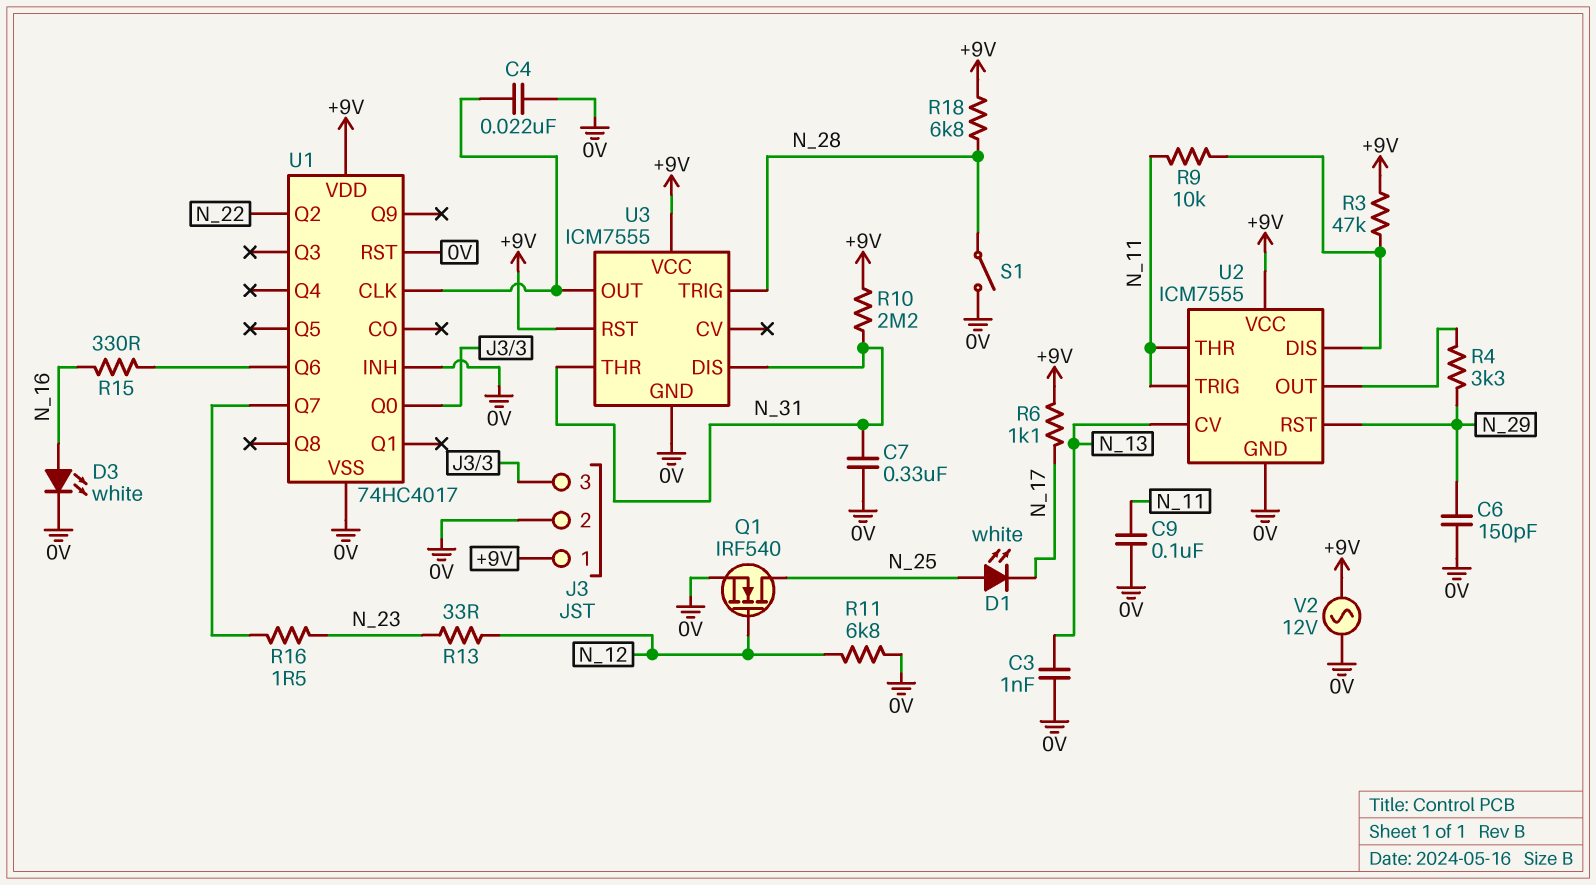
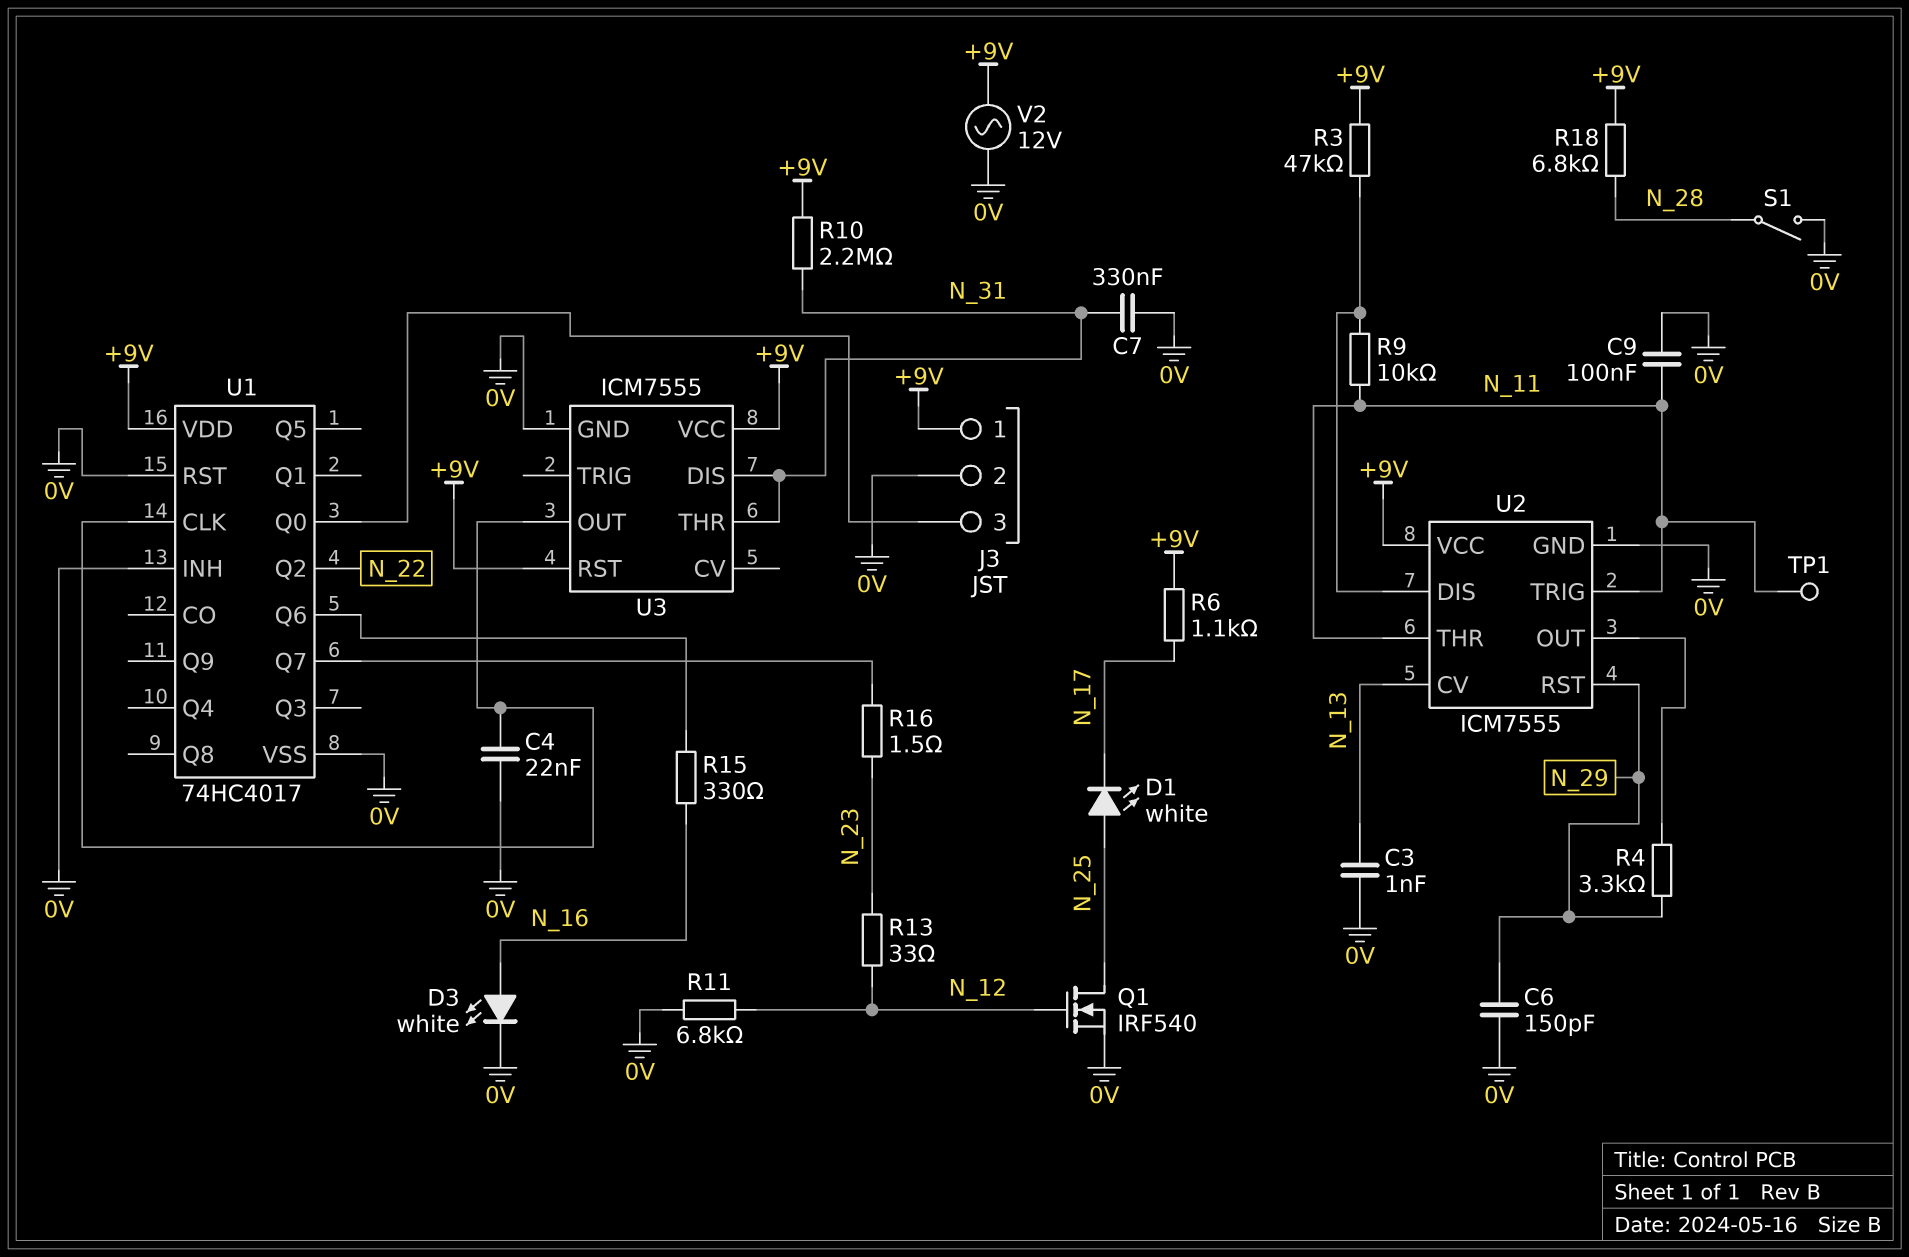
TP1: none -> test point (N_11)
U3 pin TRIG: N_28 -> none

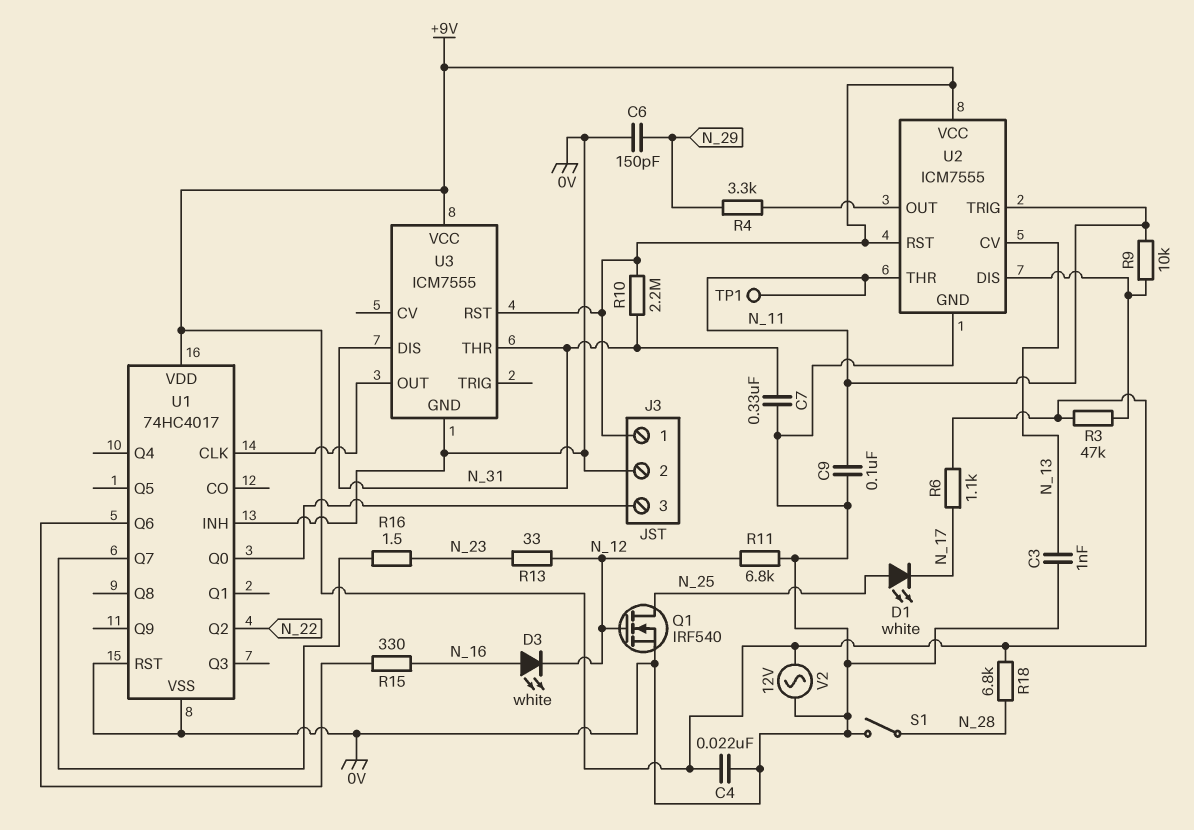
C4: 22nF (0V, U1/CLK) -> 22nF (+9V, 0V)
D3: LED white (A N_16, K 0V) -> LED white (A N_16, K N_12)
U2 pin RST: N_29 -> +9V

